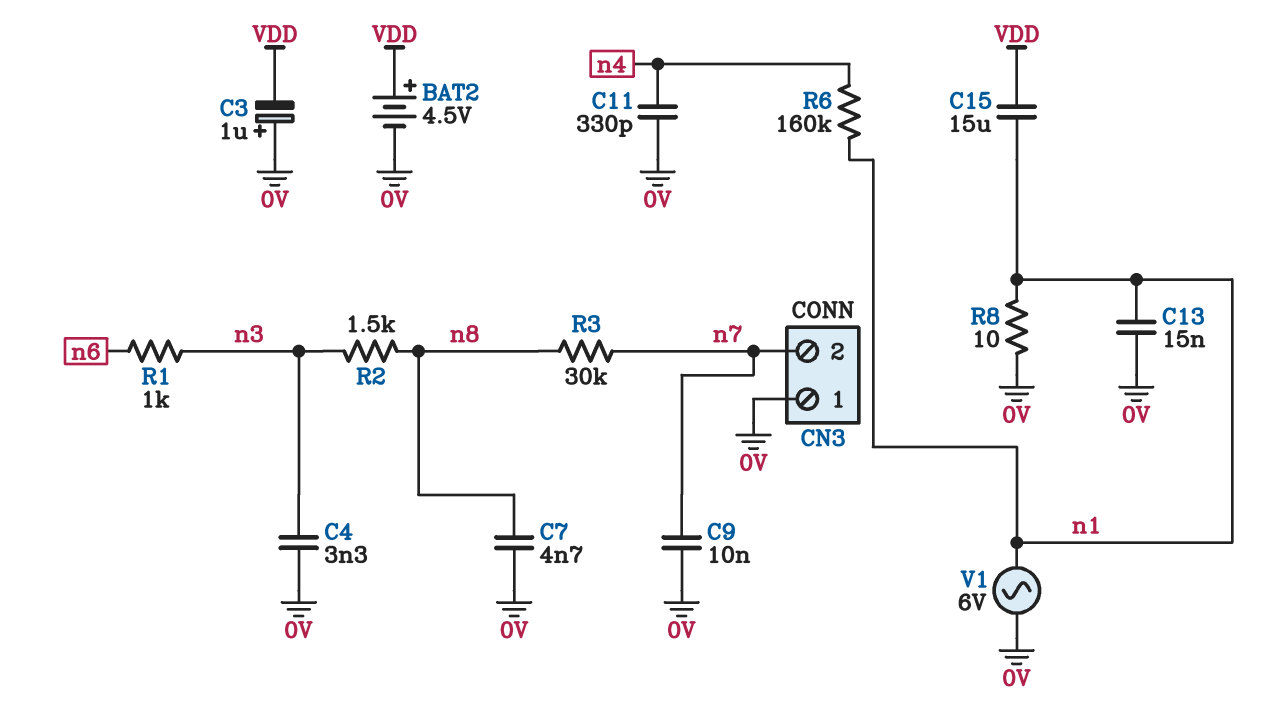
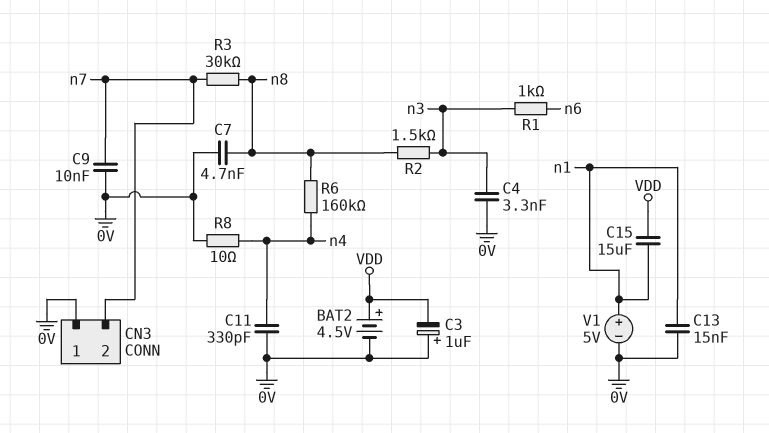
R6: 160k (n1, n4) -> 160k (n4, n8)
R8: 10 (0V, n1) -> 10 (0V, n4)
V1: AC 6V (0V, n1) -> 5V (plus n1, minus 0V)

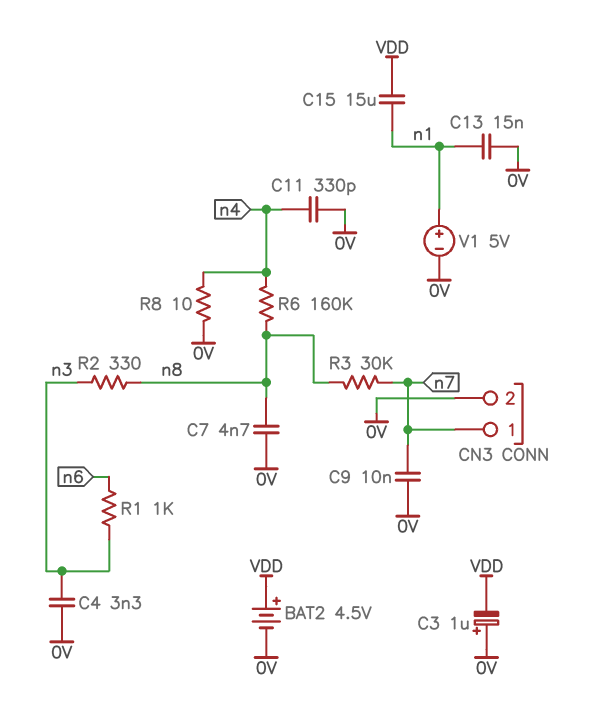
CN3 pin 1: 0V -> n7
CN3 pin 2: n7 -> 0V
R2: 1.5k (n3, n8) -> 330 (n3, n8)

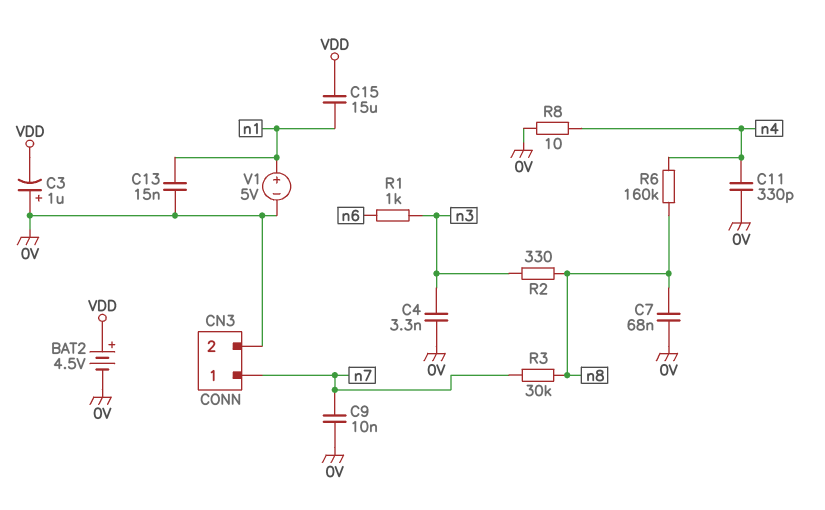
C7: 4.7nF (0V, n8) -> 68nF (0V, n8)

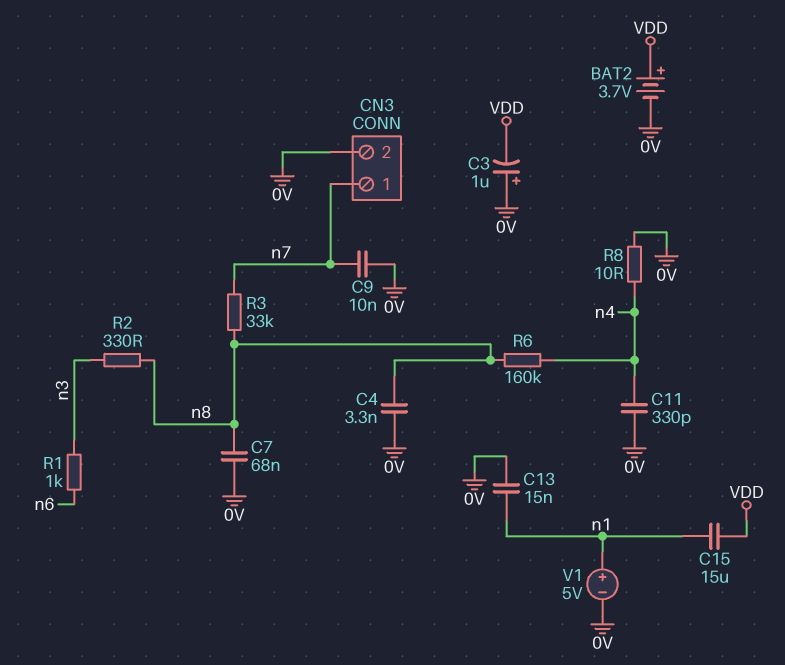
BAT2: 4.5V (plus VDD, minus 0V) -> 3.7V (plus VDD, minus 0V)
C4: 3.3nF (0V, n3) -> 3.3nF (0V, n8)
R3: 30k (n7, n8) -> 33k (n7, n8)

